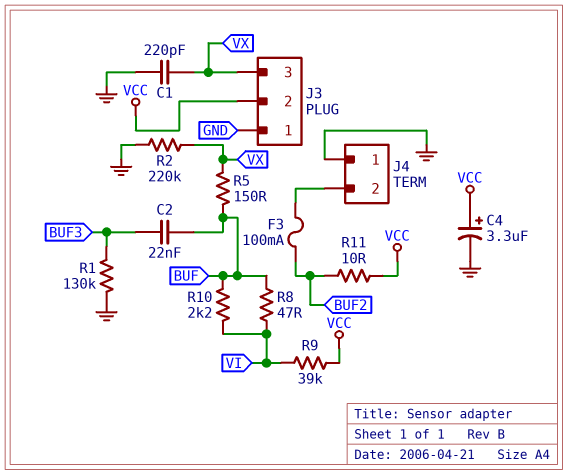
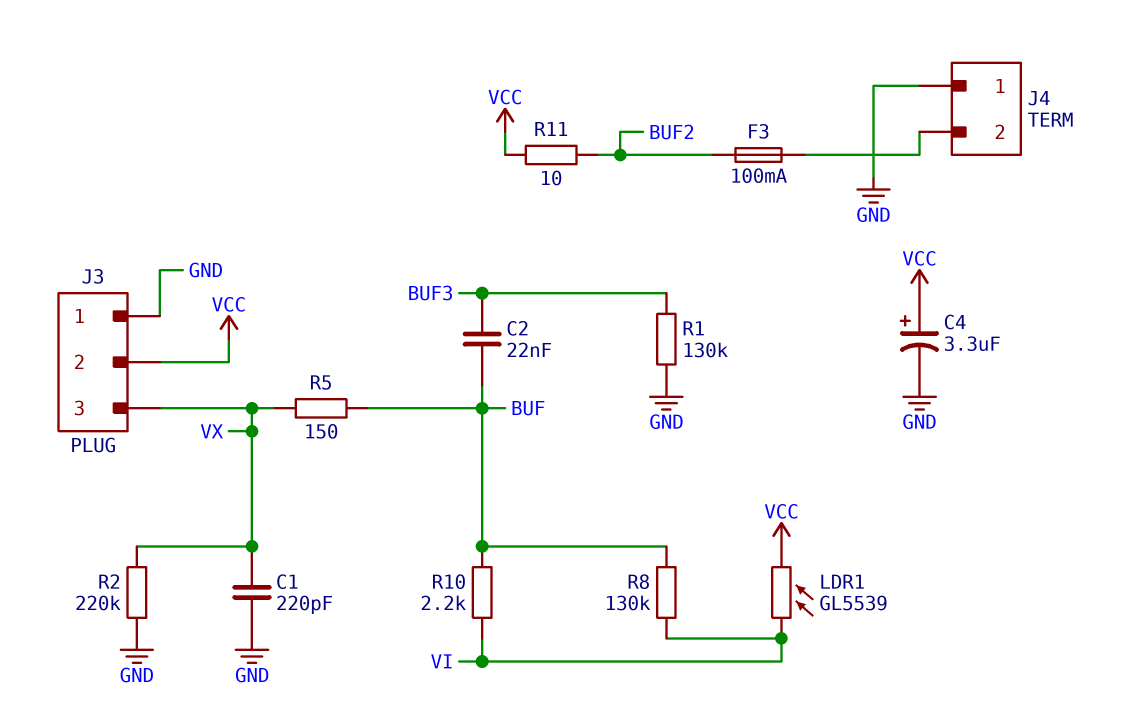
LDR1: none -> GL5539 (VCC, VI)
R8: 47 (BUF, VI) -> 130k (BUF, VI)
R9: 39k (VCC, VI) -> none

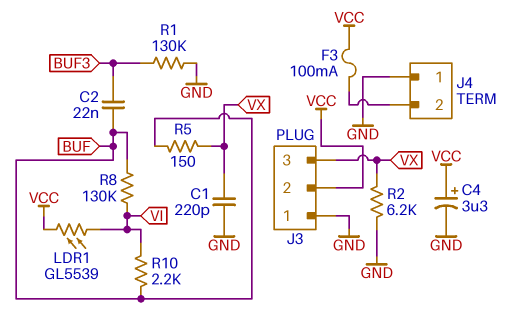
F3: 100mA (BUF2, J4/2) -> 100mA (J4/2, VCC)
R2: 220k (GND, VX) -> 6.2k (GND, VX)
R11: 10 (BUF2, VCC) -> none

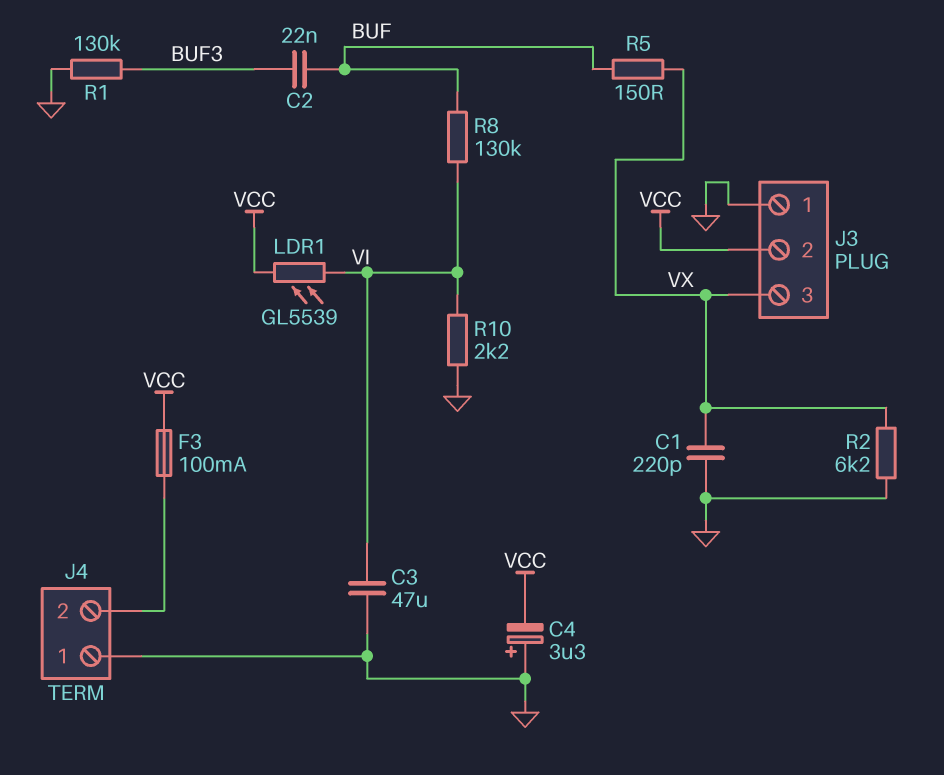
C3: none -> 47uF (GND, VI)
C4: 3.3uF (plus VCC, minus GND) -> 3.3uF (plus GND, minus VCC)
R10: 2.2k (BUF, VI) -> 2.2k (GND, VI)

